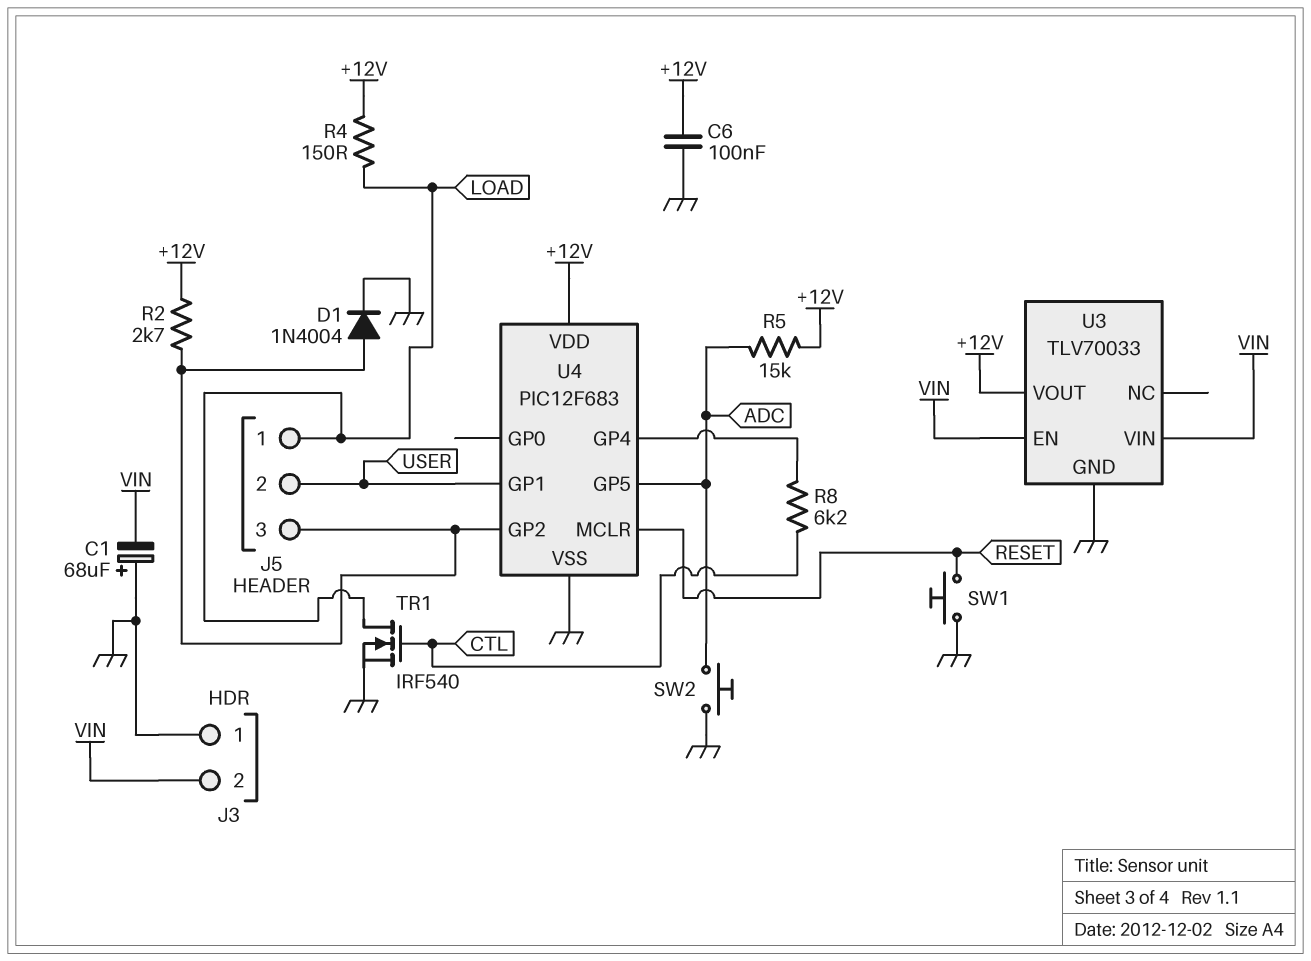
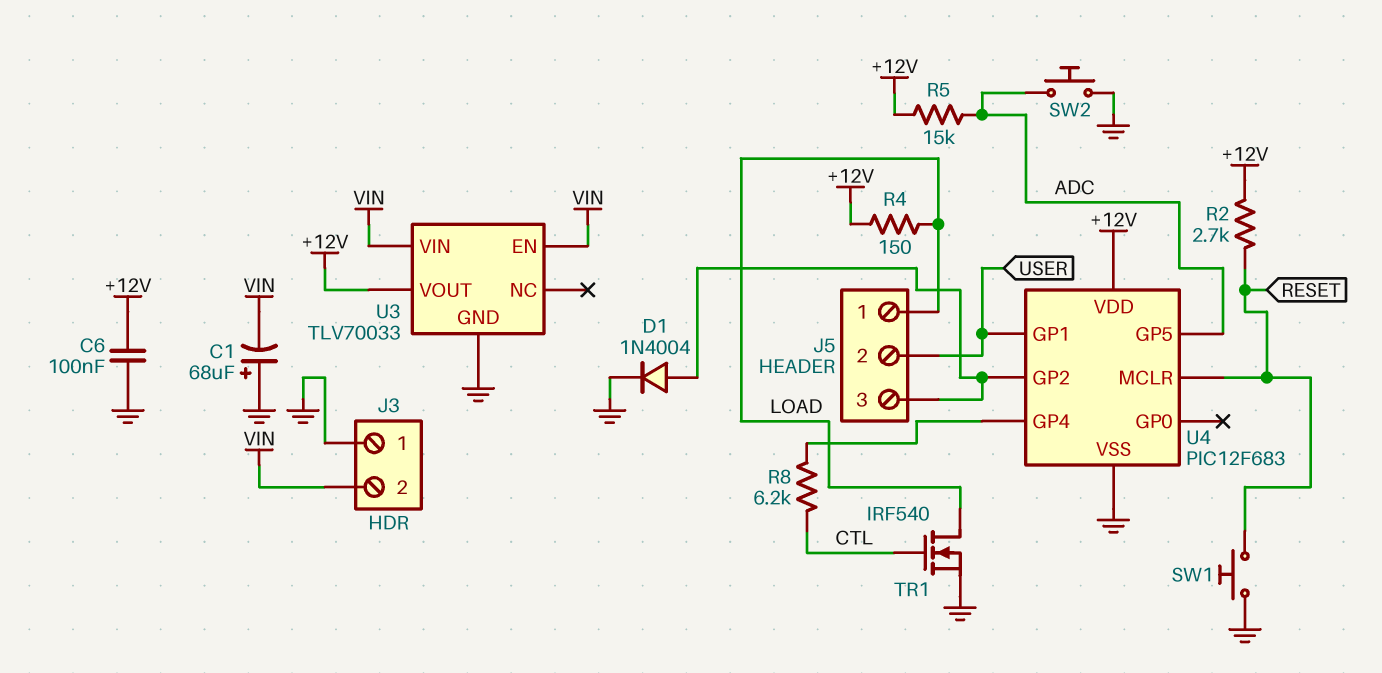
R2: 2.7k (+12V, J5/3) -> 2.7k (+12V, RESET)

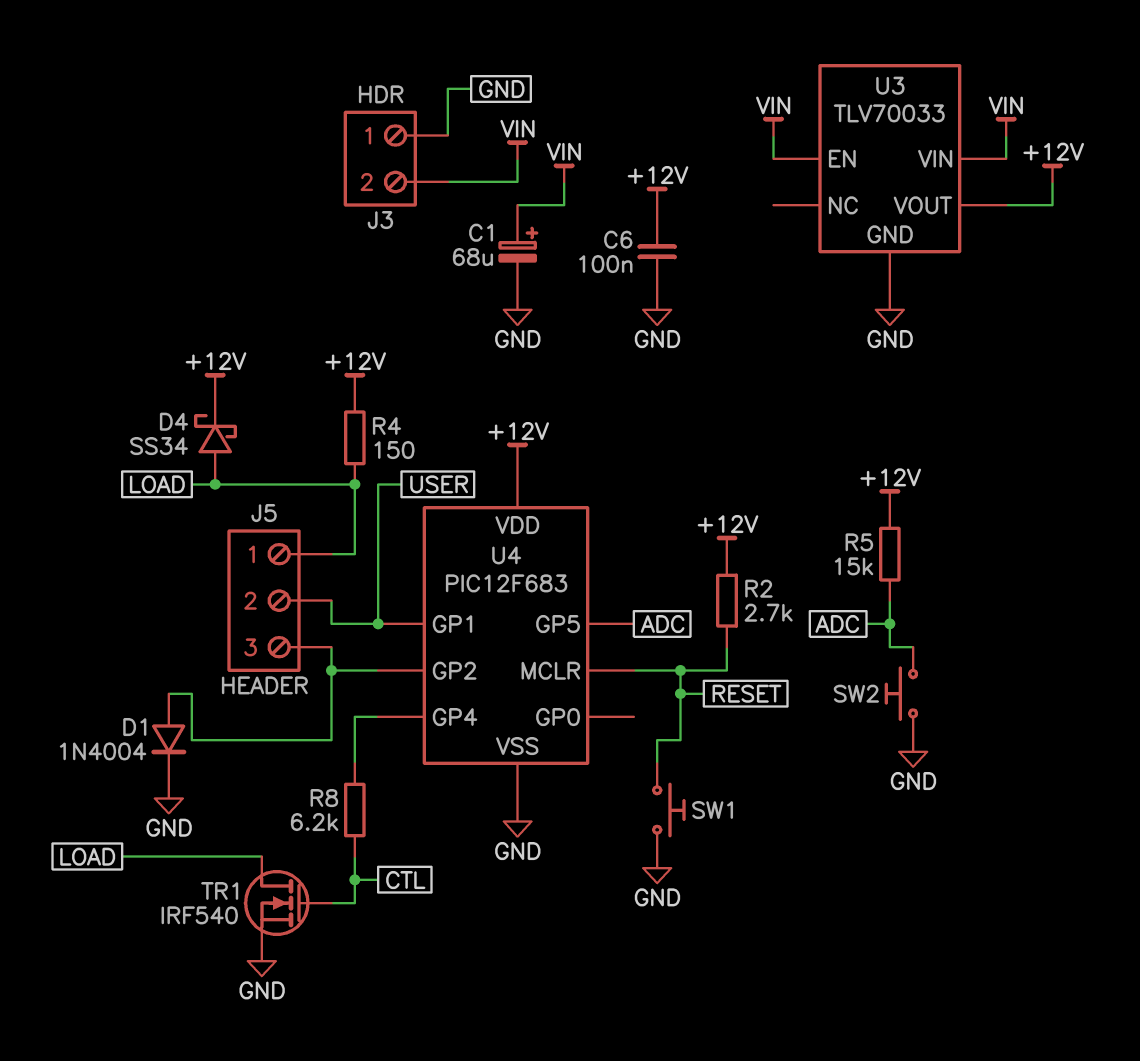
C1: 68uF (plus GND, minus VIN) -> 68uF (plus VIN, minus GND)
D4: none -> schottky SS34 (A LOAD, K +12V)

